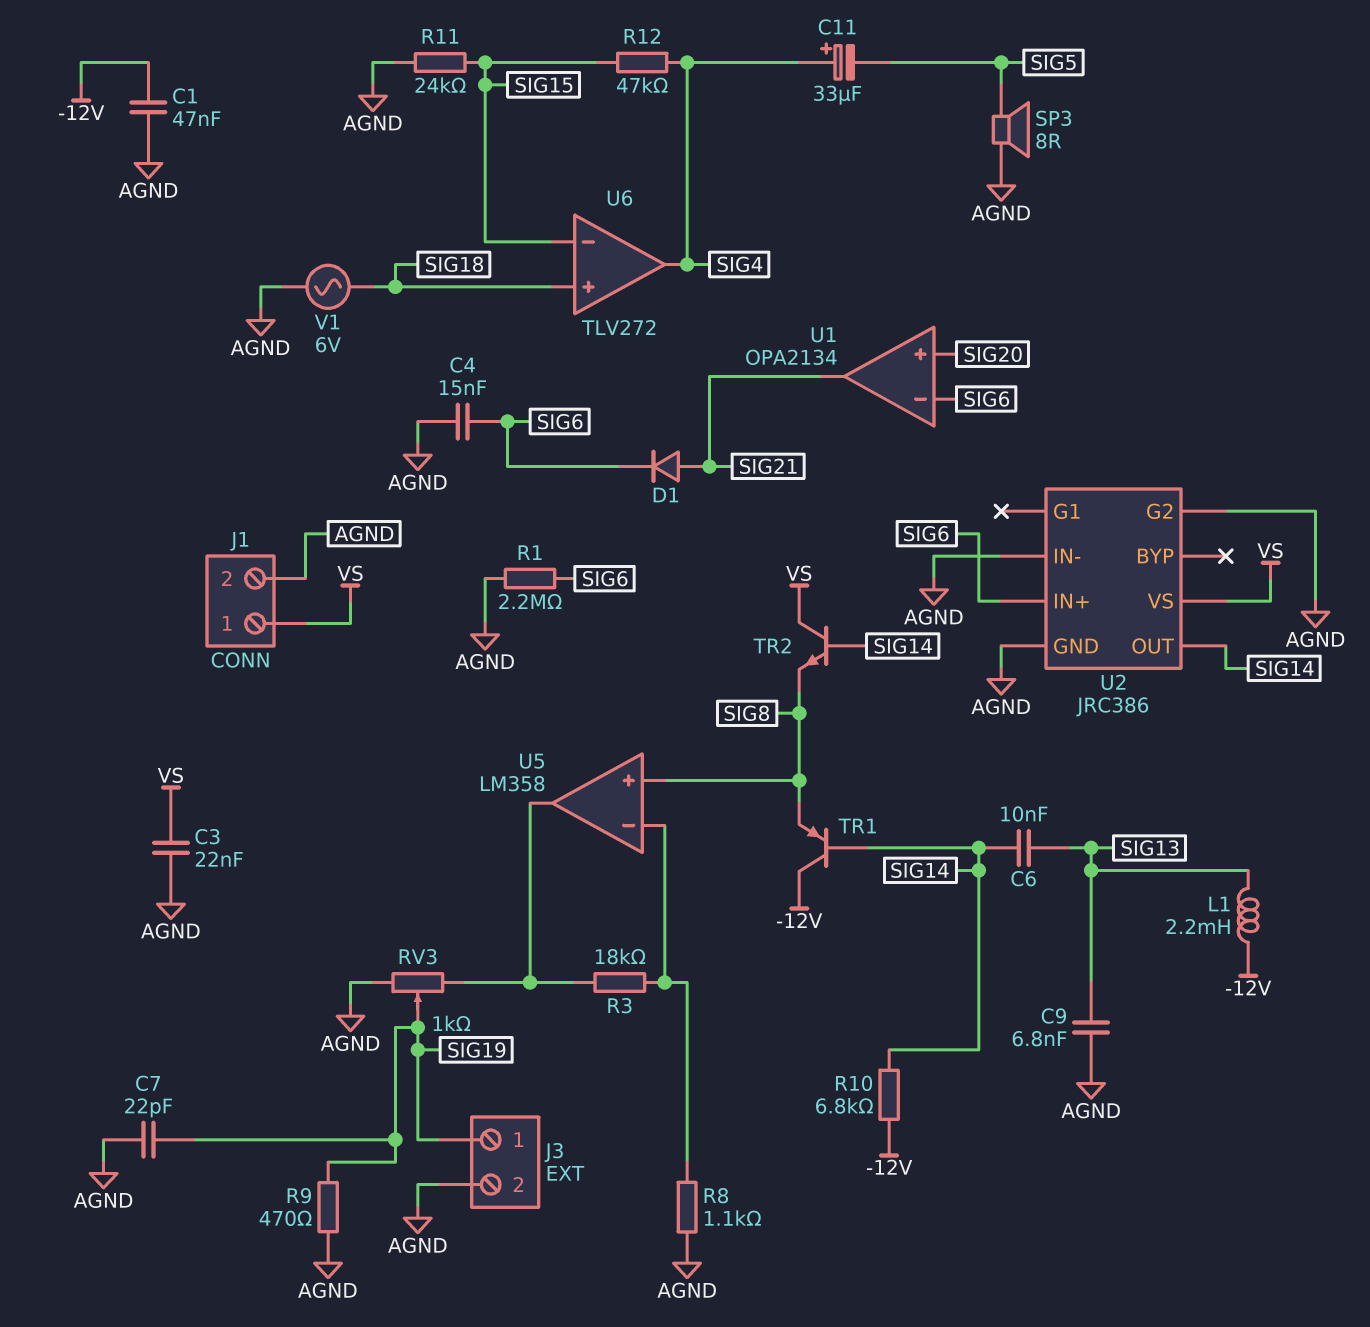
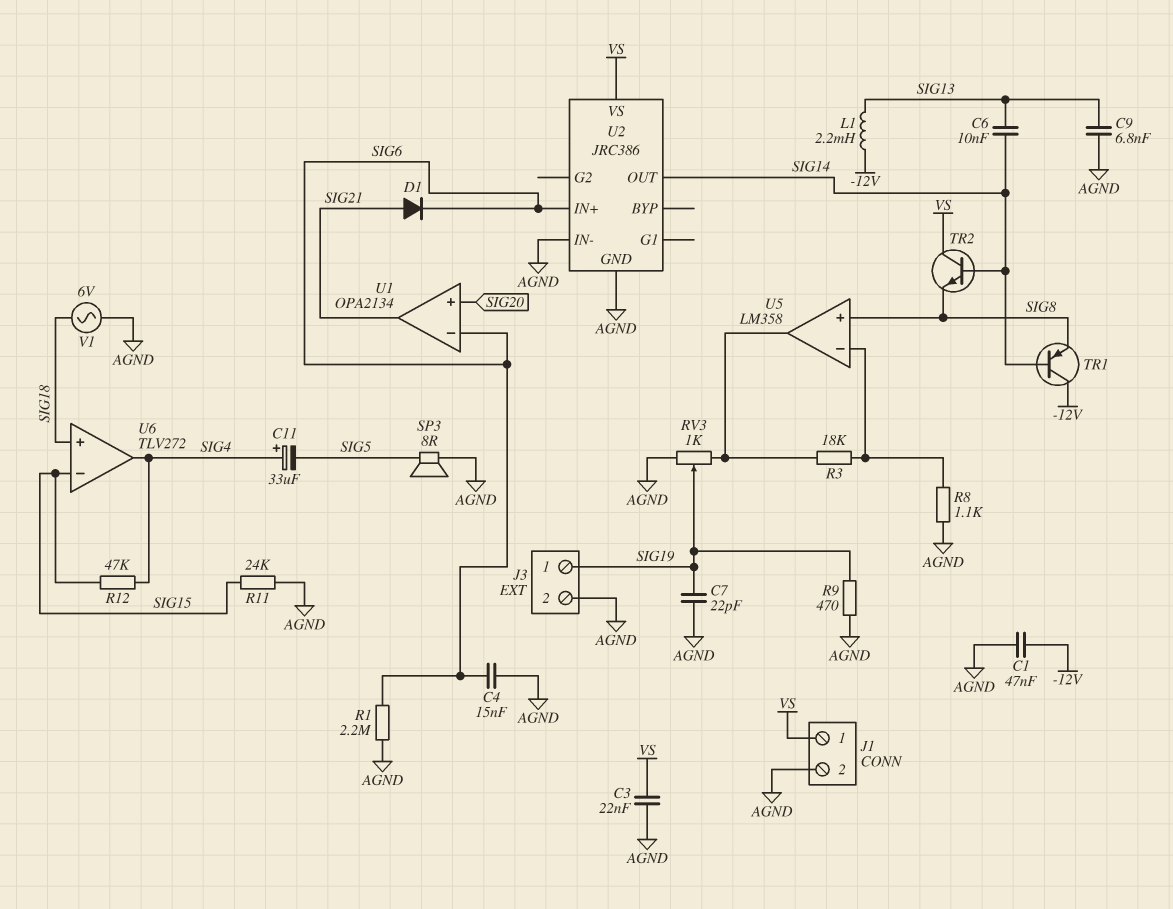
R10: 6.8k (-12V, SIG14) -> none
U2 pin G2: AGND -> none

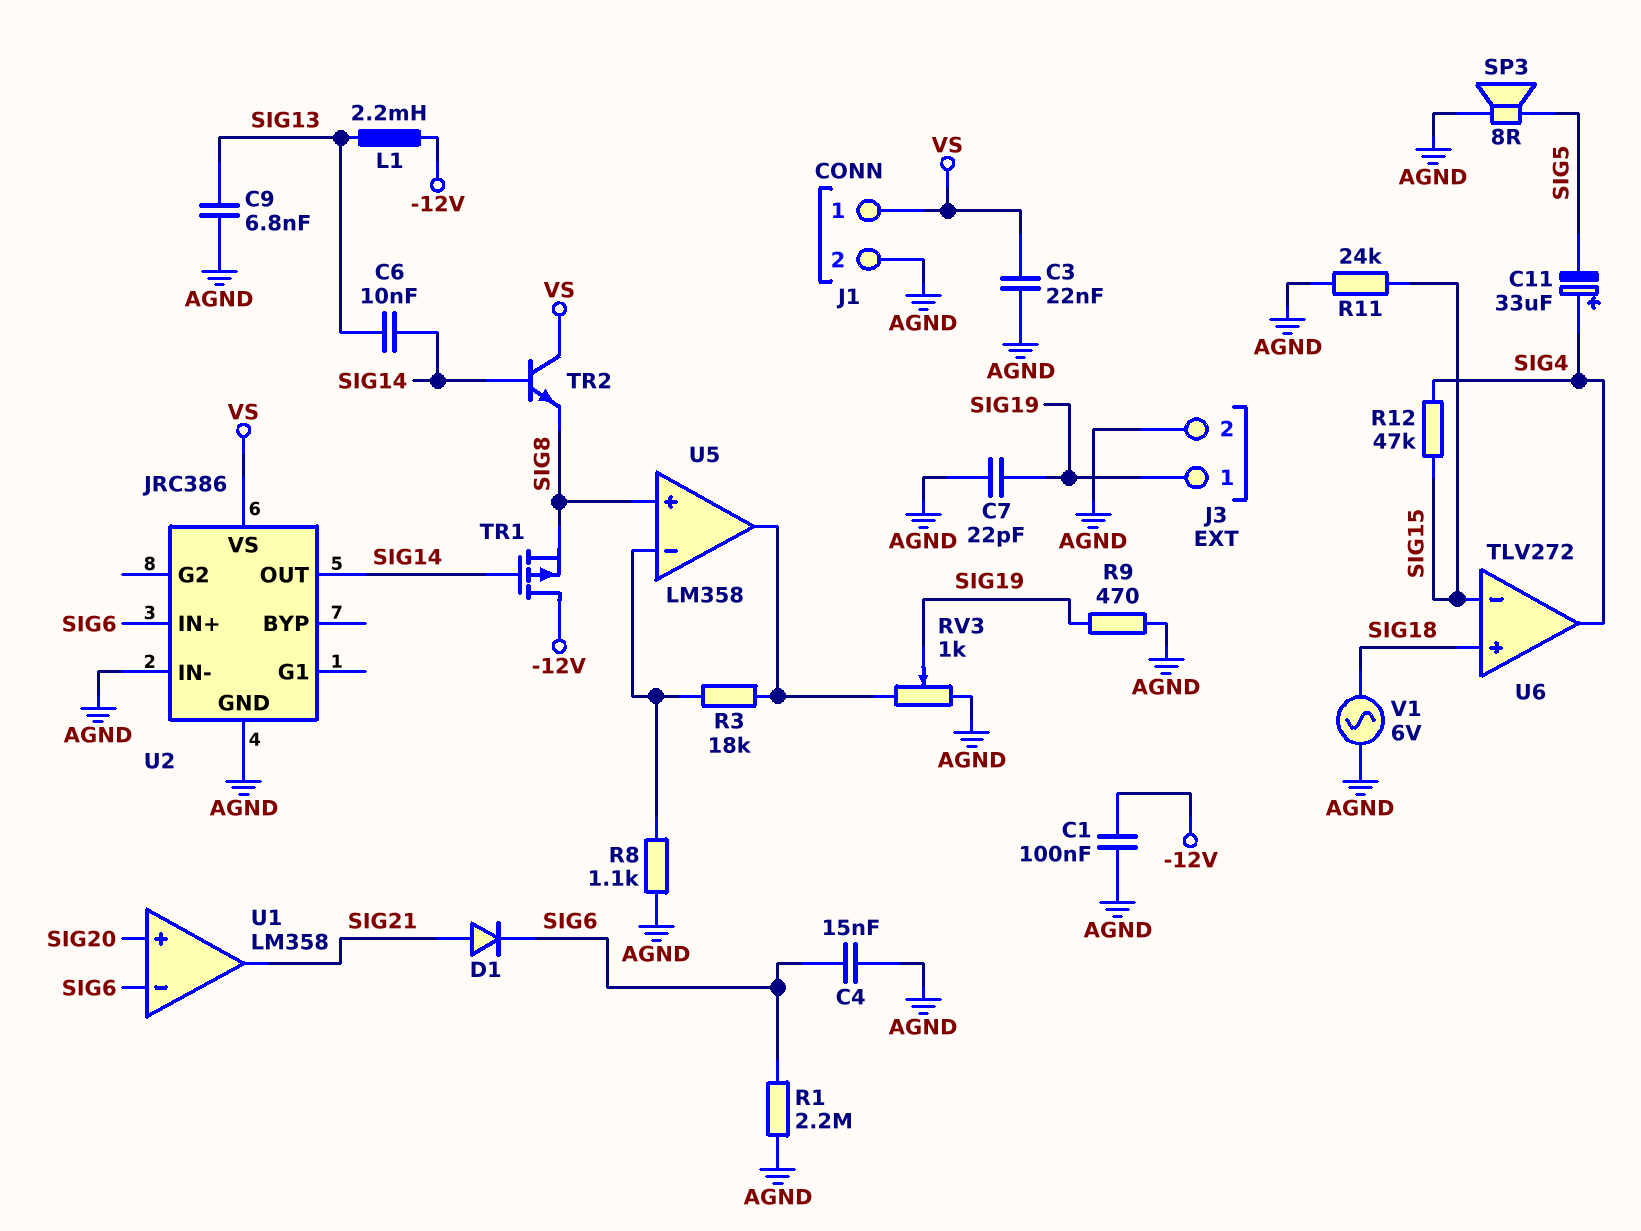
C1: 47nF (-12V, AGND) -> 100nF (-12V, AGND)
TR1: PNP (B SIG14, C -12V, E SIG8) -> PMOS (G SIG14, D -12V, S SIG8)
U1: OPA2134 -> LM358

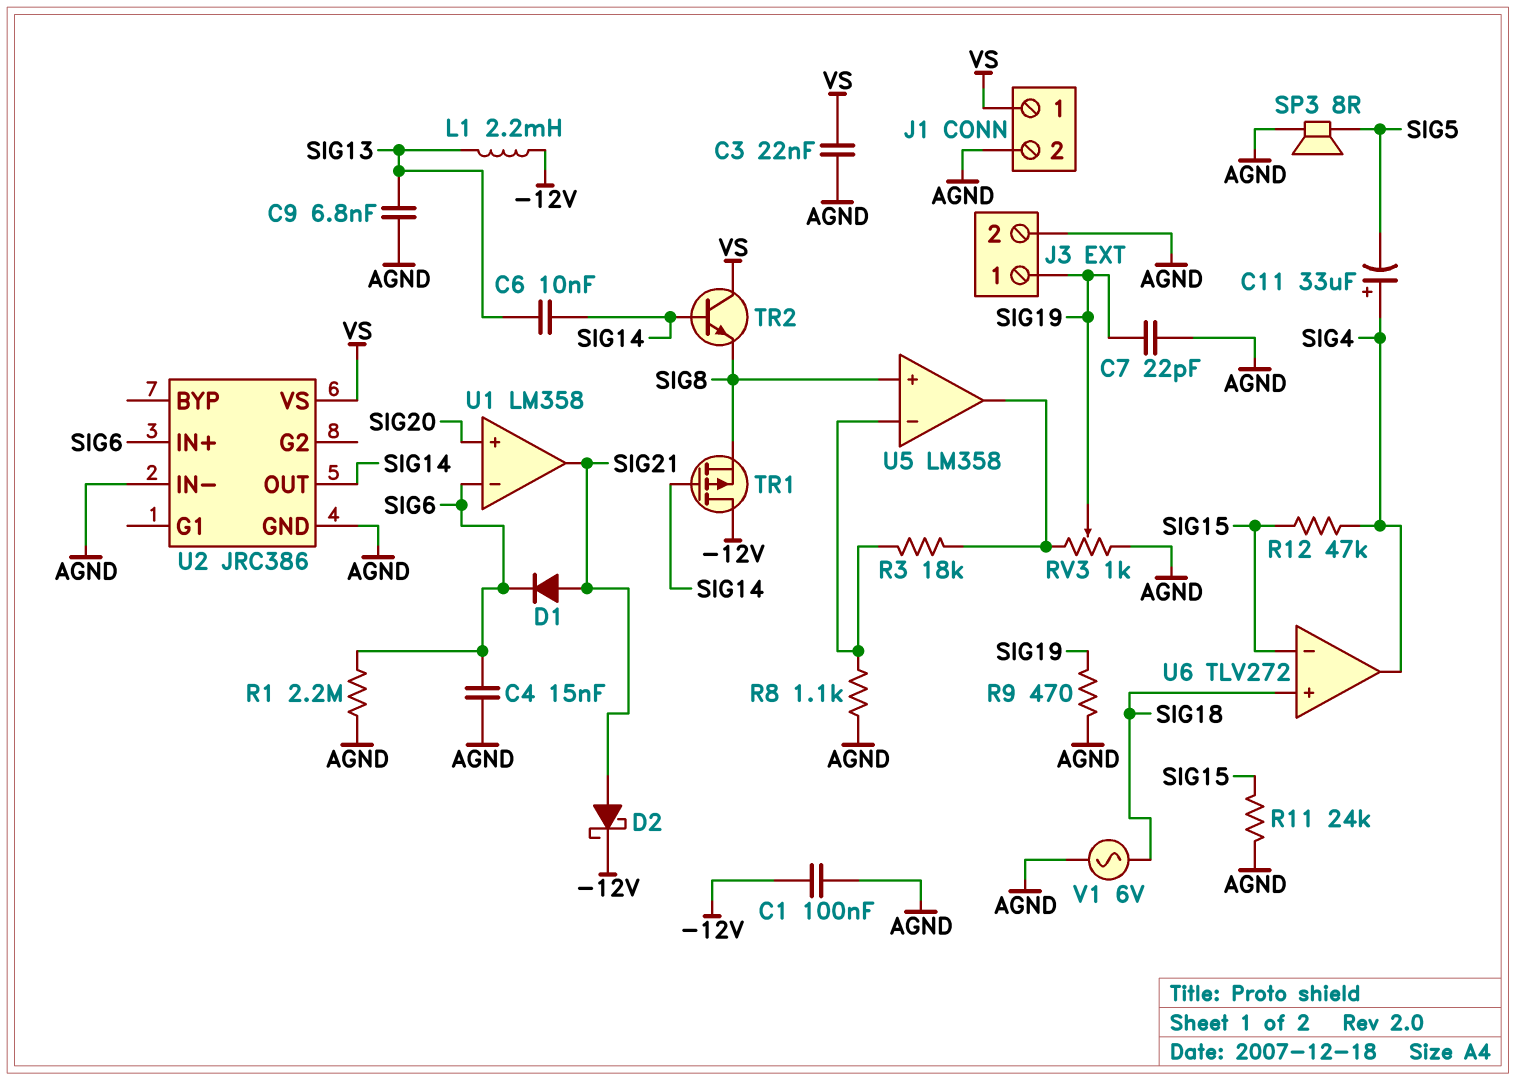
D2: none -> schottky (A SIG21, K -12V)

